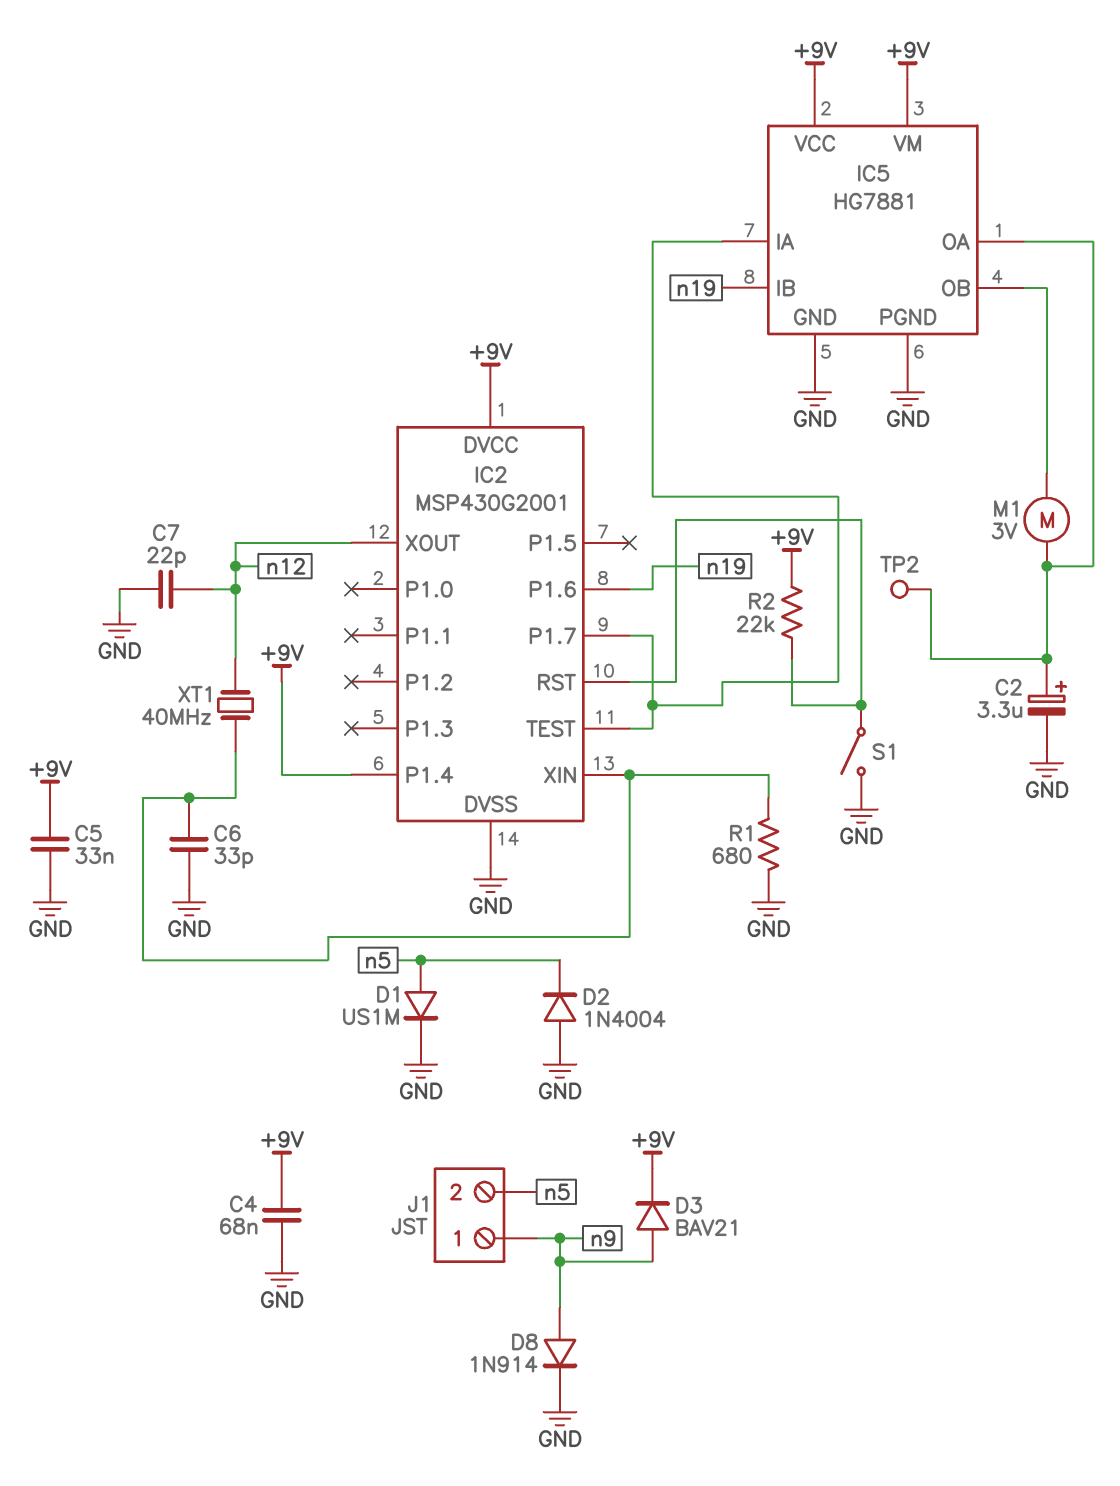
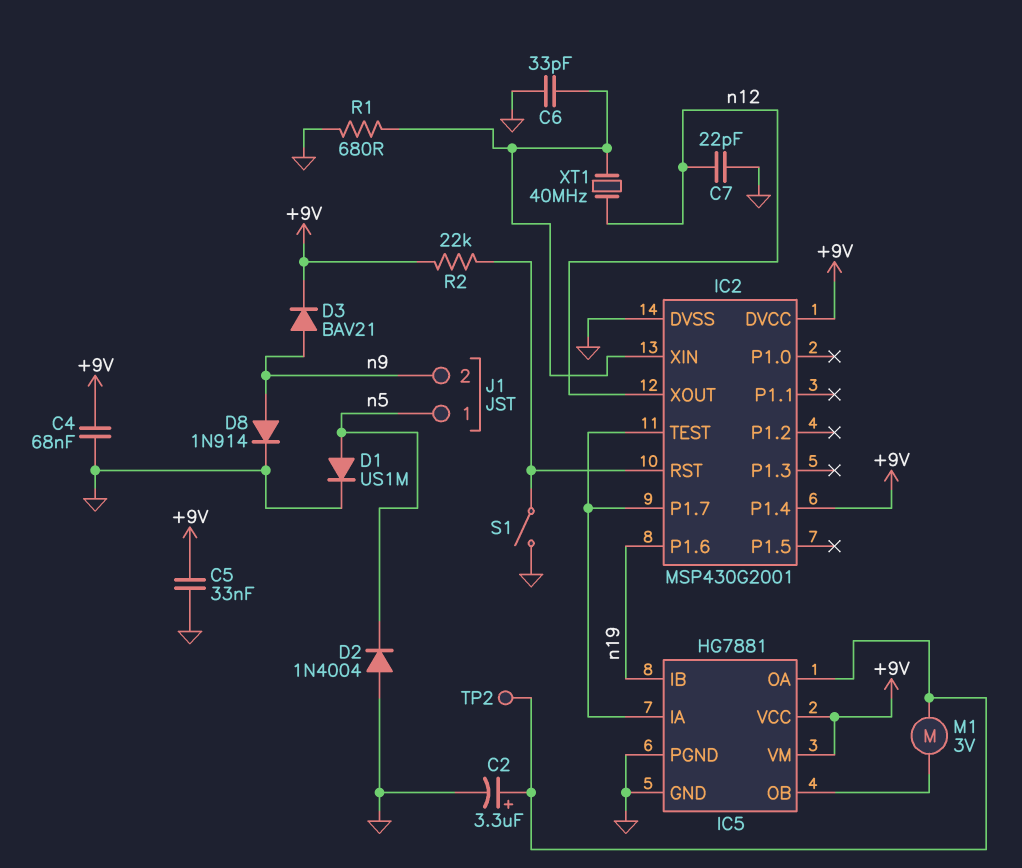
J1 pin 1: n9 -> n5
J1 pin 2: n5 -> n9

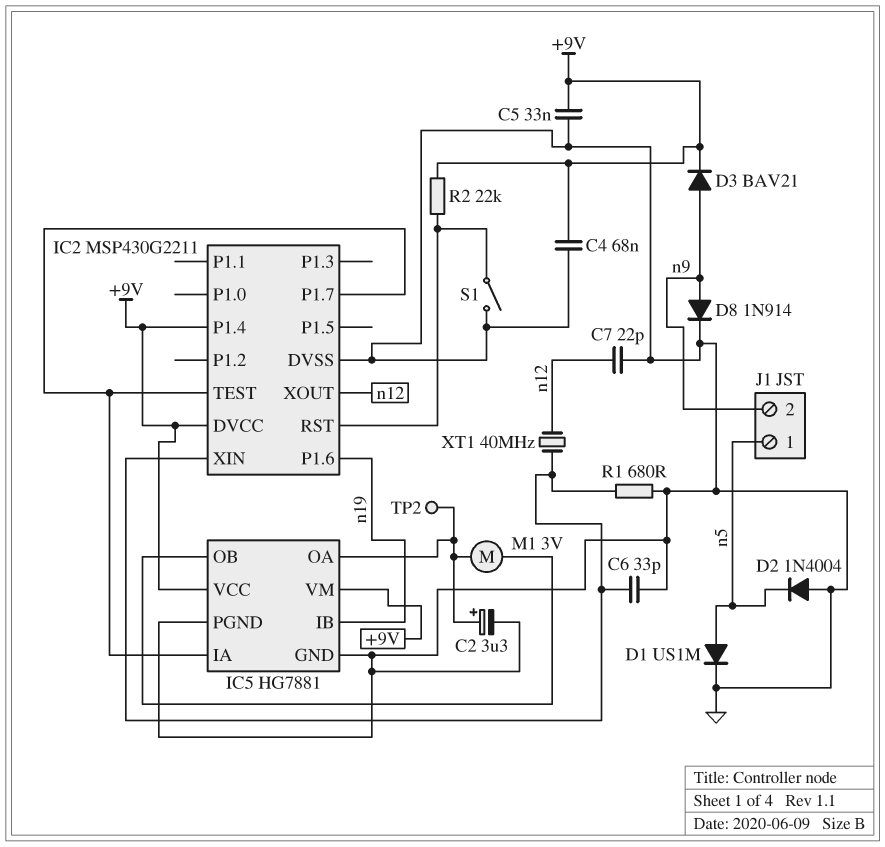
IC2: MSP430G2001 -> MSP430G2211

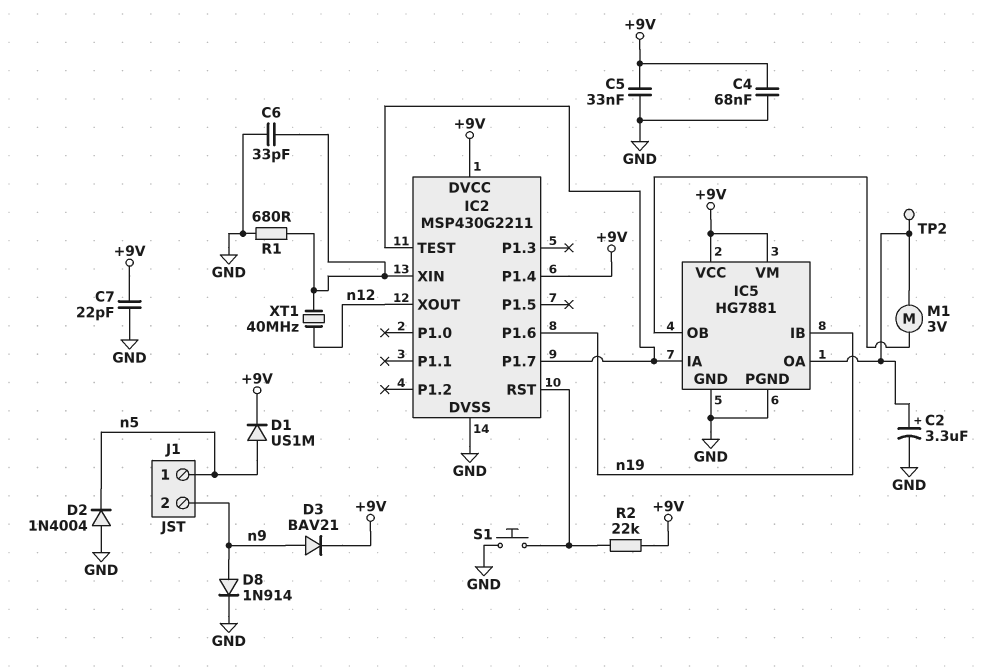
C7: 22pF (GND, n12) -> 22pF (+9V, GND)
D1: diode US1M (A n5, K GND) -> diode US1M (A n5, K +9V)
S1: switch (GND, IC2/RST) -> button (GND, IC2/RST)

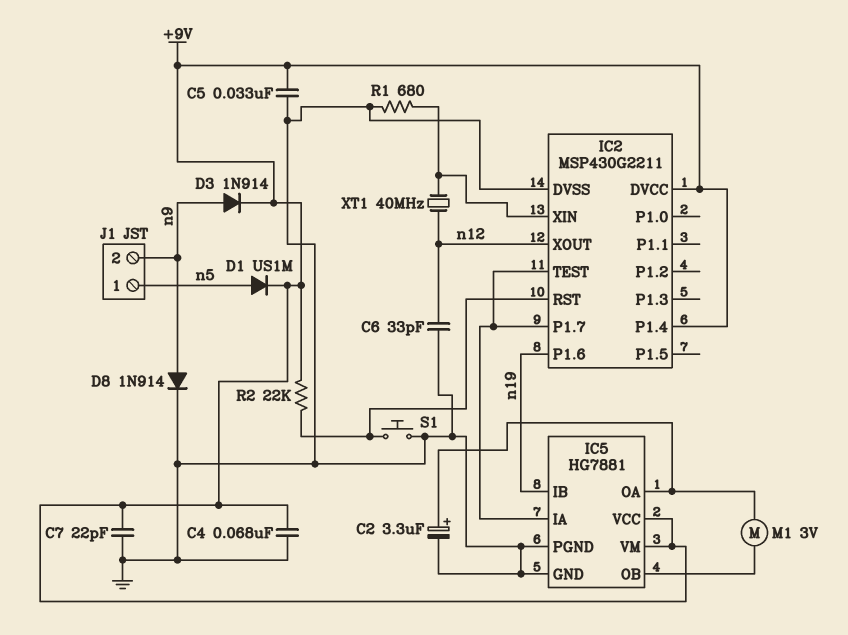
C6: 33pF (GND, IC2/XIN) -> 33pF (GND, n12)
D2: diode 1N4004 (A GND, K n5) -> none
D3: diode BAV21 (A n9, K +9V) -> diode 1N914 (A n9, K +9V)
TP2: test point (IC5/OA) -> none

